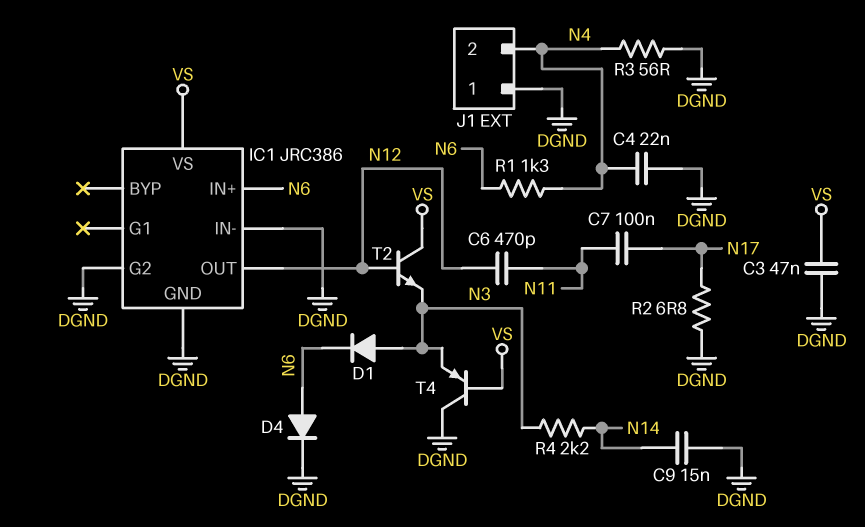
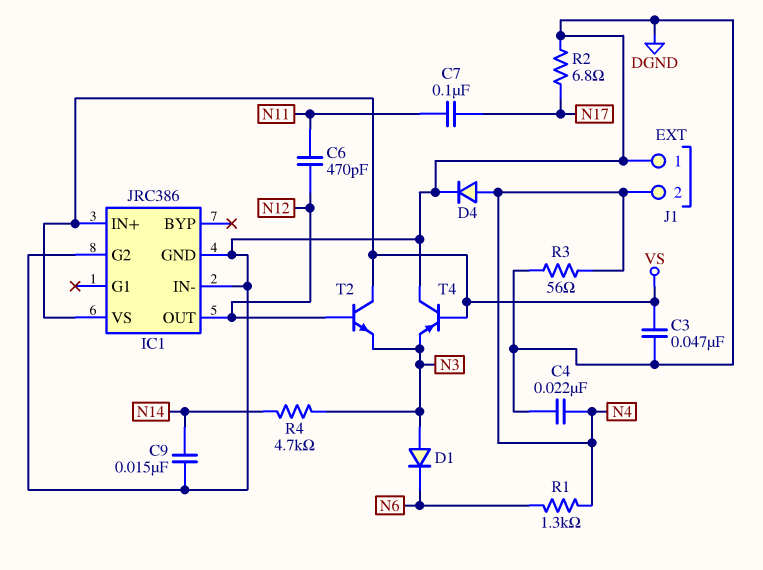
D4: diode (A N6, K DGND) -> diode (A N4, K DGND)
IC1 pin IN+: N6 -> VS
R4: 2.2k (N3, N14) -> 4.7k (N3, N14)

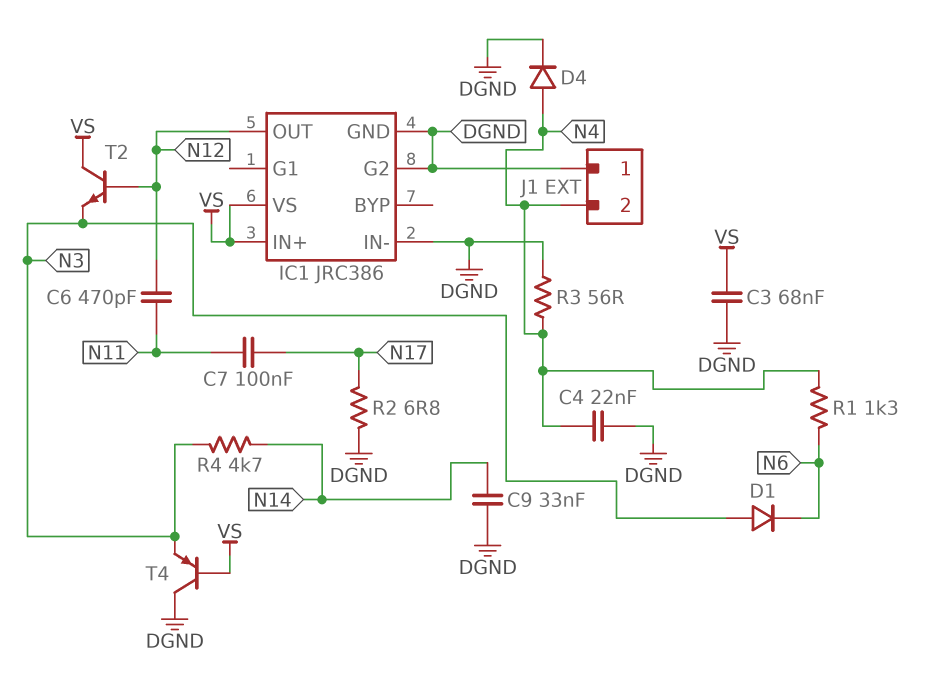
C3: 47nF (DGND, VS) -> 68nF (DGND, VS)
C9: 15nF (DGND, N14) -> 33nF (DGND, N14)

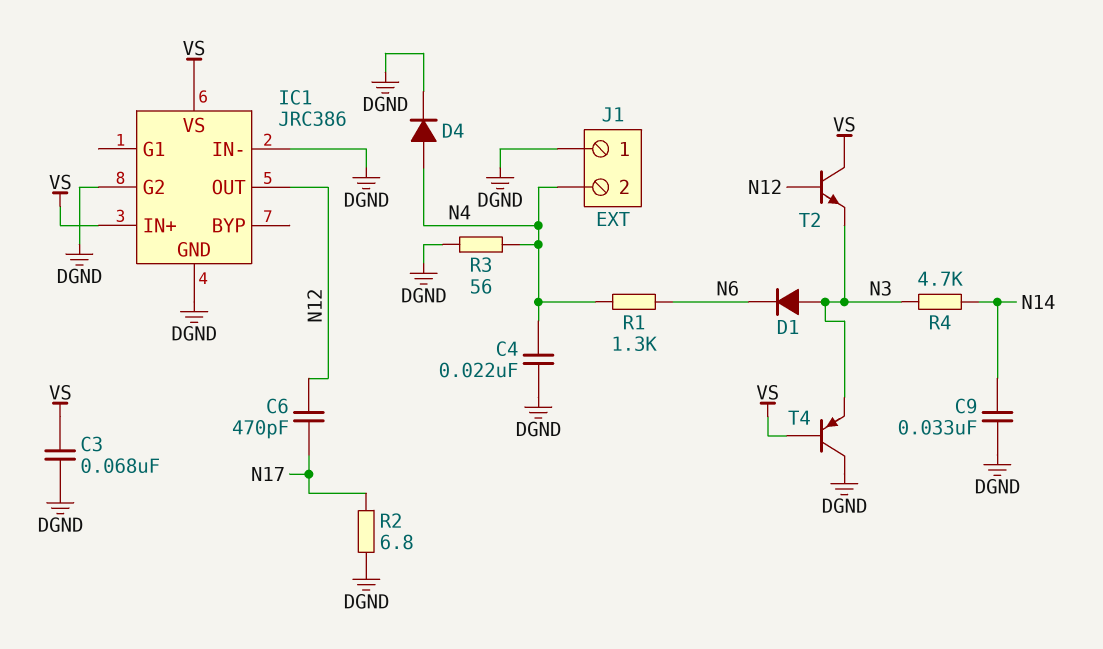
C6: 470pF (N11, N12) -> 470pF (N12, N17)
C7: 100nF (N11, N17) -> none

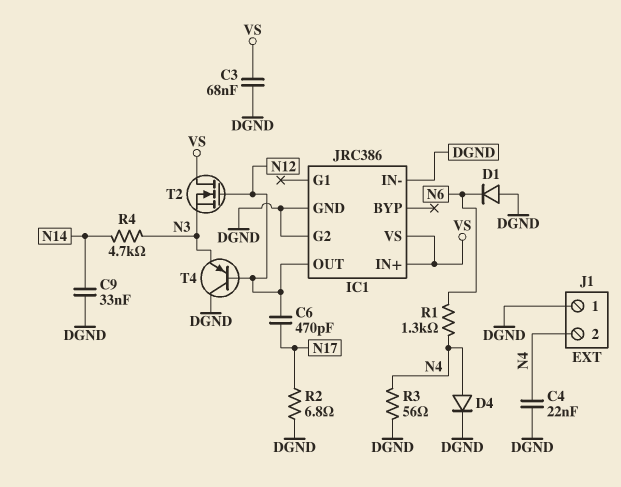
D1: diode (A N3, K N6) -> diode (A DGND, K N6)
T2: NPN (B N12, C VS, E N3) -> NMOS (G N12, D VS, S N3)
T4: PNP (B VS, C DGND, E N3) -> PNP (B N12, C DGND, E N3)

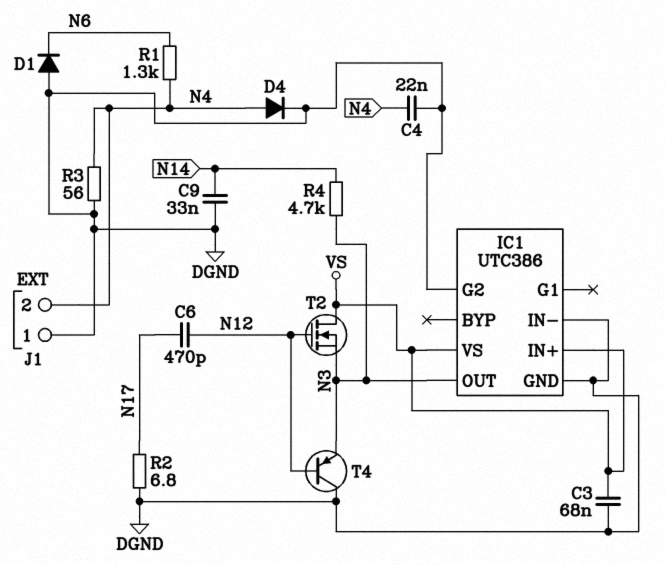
IC1: JRC386 -> UTC386
IC1 pin OUT: N12 -> N3

